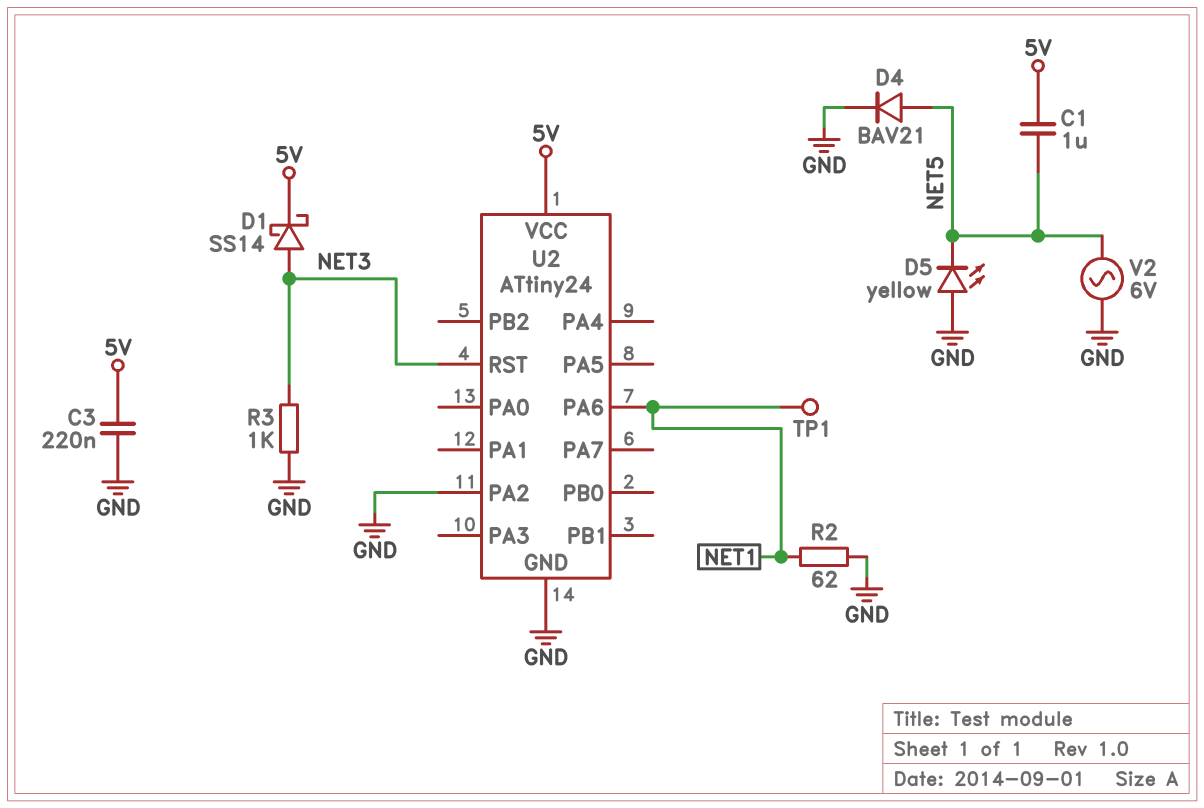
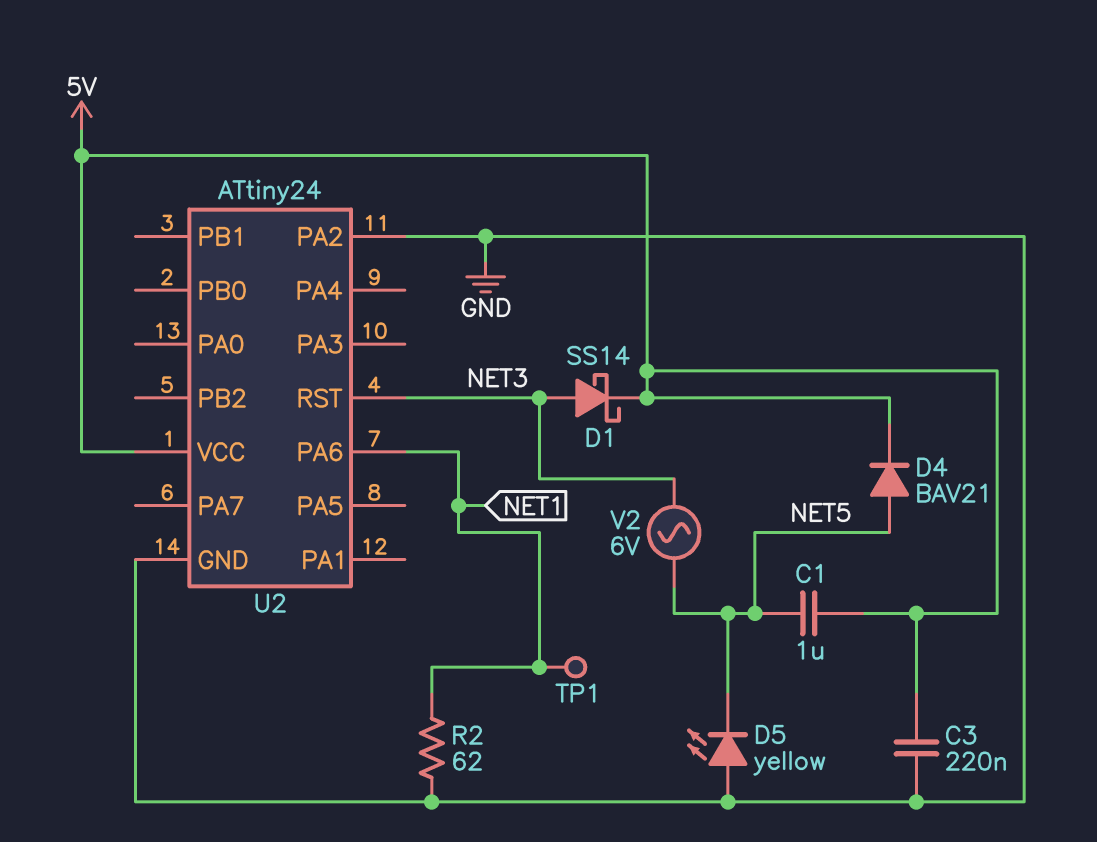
D4: diode BAV21 (A NET5, K GND) -> diode BAV21 (A NET5, K 5V)
R3: 1k (GND, NET3) -> none
V2: AC 6V (GND, NET5) -> AC 6V (NET3, NET5)

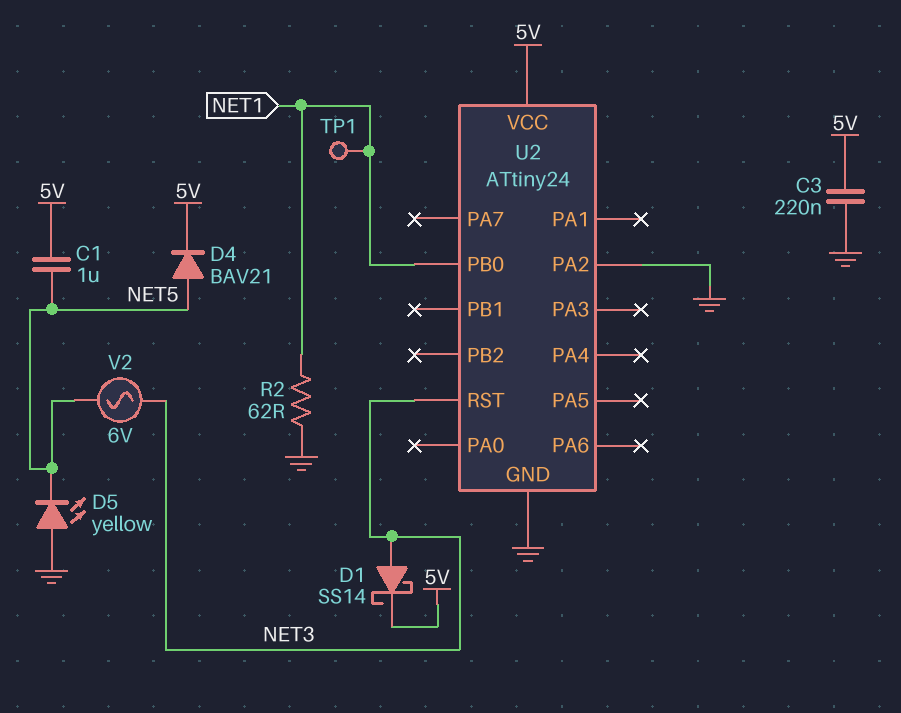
U2 pin PA6: NET1 -> none
U2 pin PB0: none -> NET1

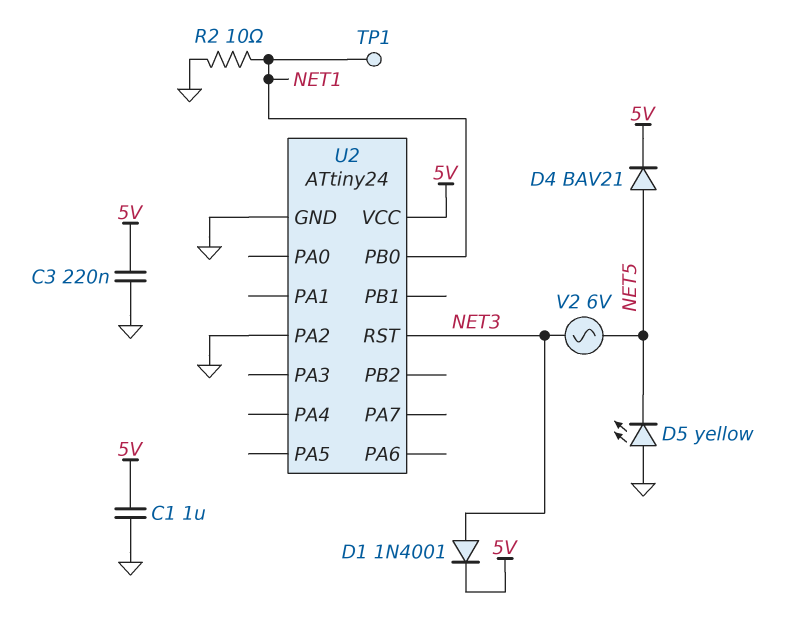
C1: 1uF (5V, NET5) -> 1uF (5V, GND)
D1: schottky SS14 (A NET3, K 5V) -> diode 1N4001 (A NET3, K 5V)
R2: 62 (GND, NET1) -> 10 (GND, NET1)

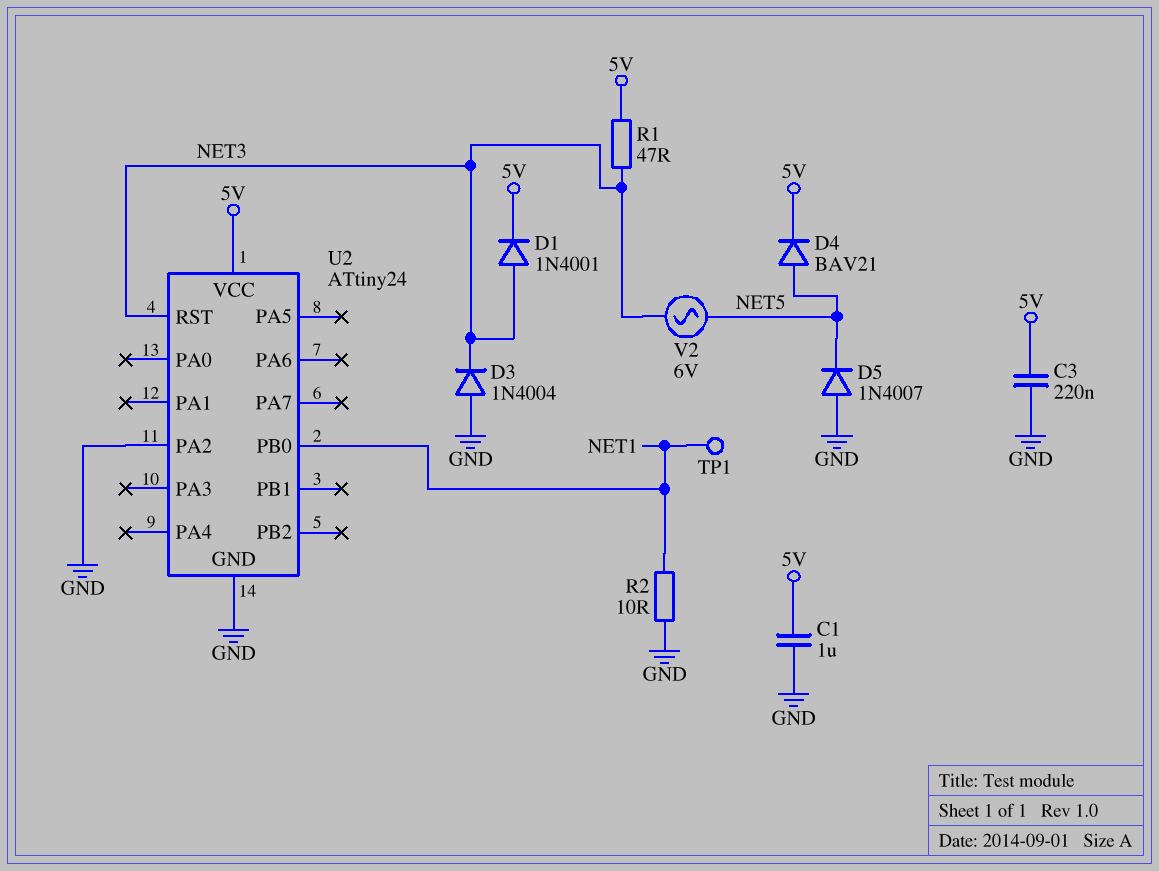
D3: none -> diode 1N4004 (A GND, K NET3)
D5: LED yellow (A GND, K NET5) -> diode 1N4007 (A GND, K NET5)
R1: none -> 47 (5V, NET3)

